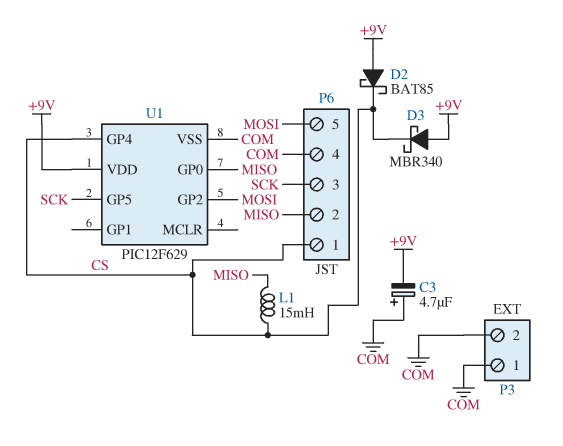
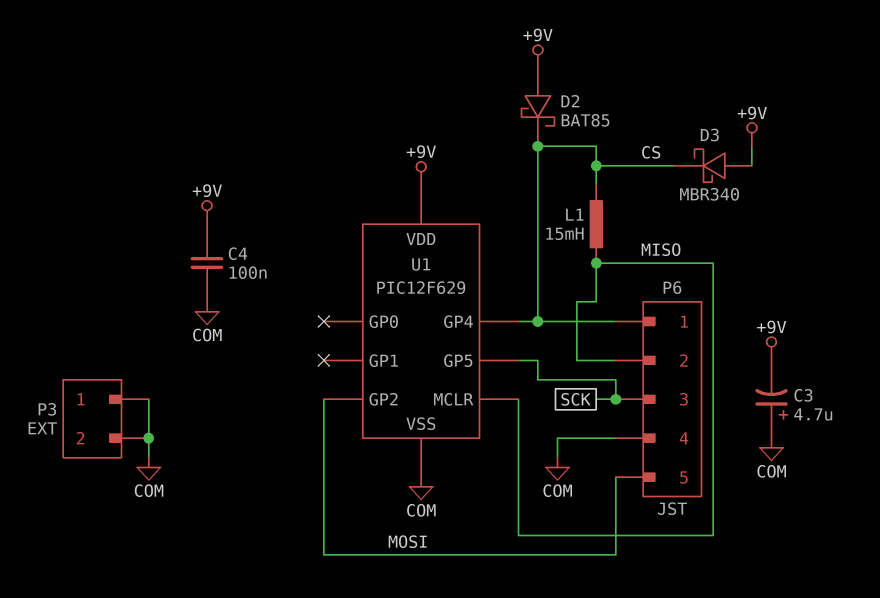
C4: none -> 100nF (+9V, COM)
U1 pin GP0: MISO -> none
U1 pin MCLR: none -> MISO

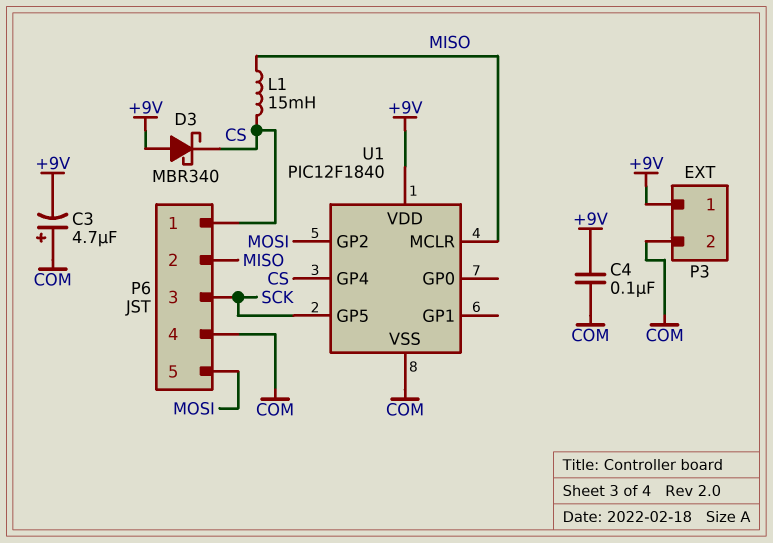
D2: schottky BAT85 (A +9V, K CS) -> none
P3 pin 1: COM -> +9V
U1: PIC12F629 -> PIC12F1840

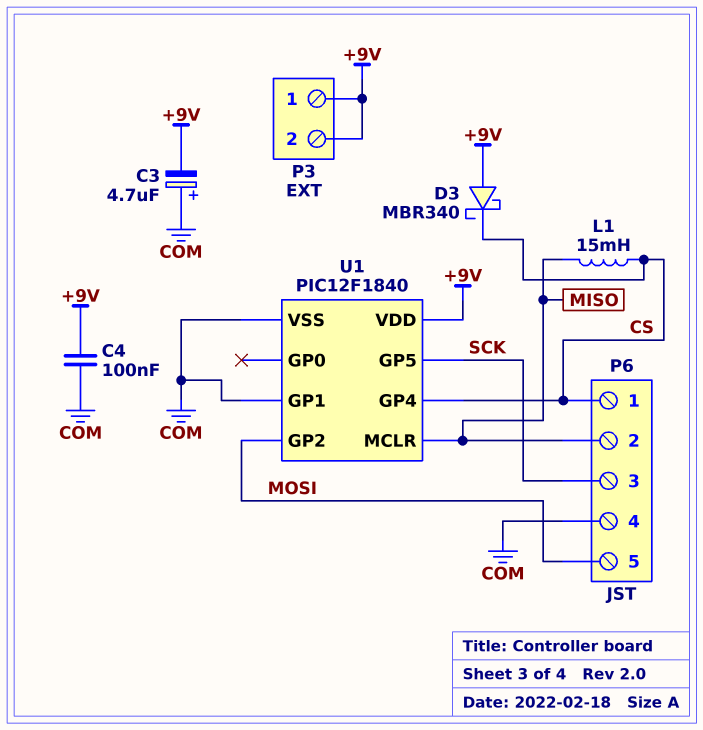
P3 pin 2: COM -> +9V
U1 pin GP1: none -> COM

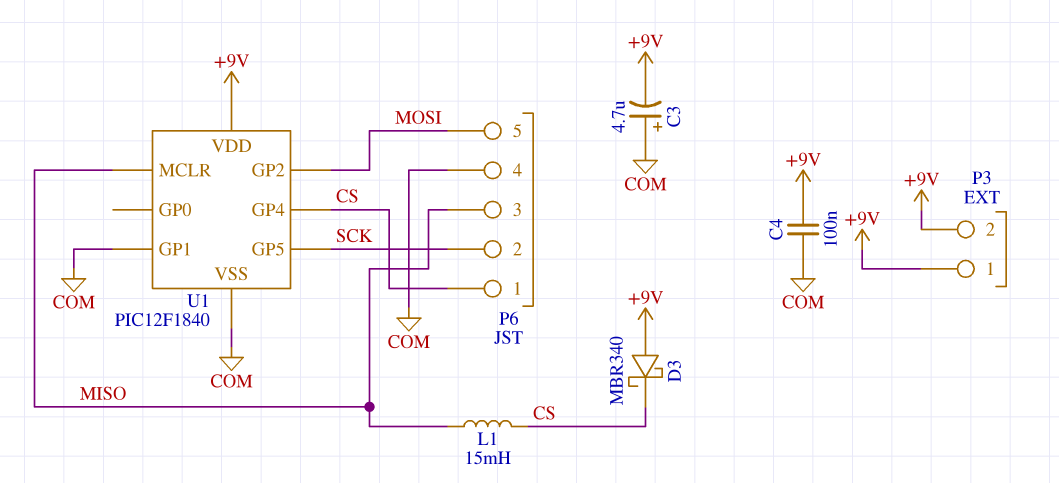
P6 pin 2: MISO -> SCK
P6 pin 3: SCK -> MISO

